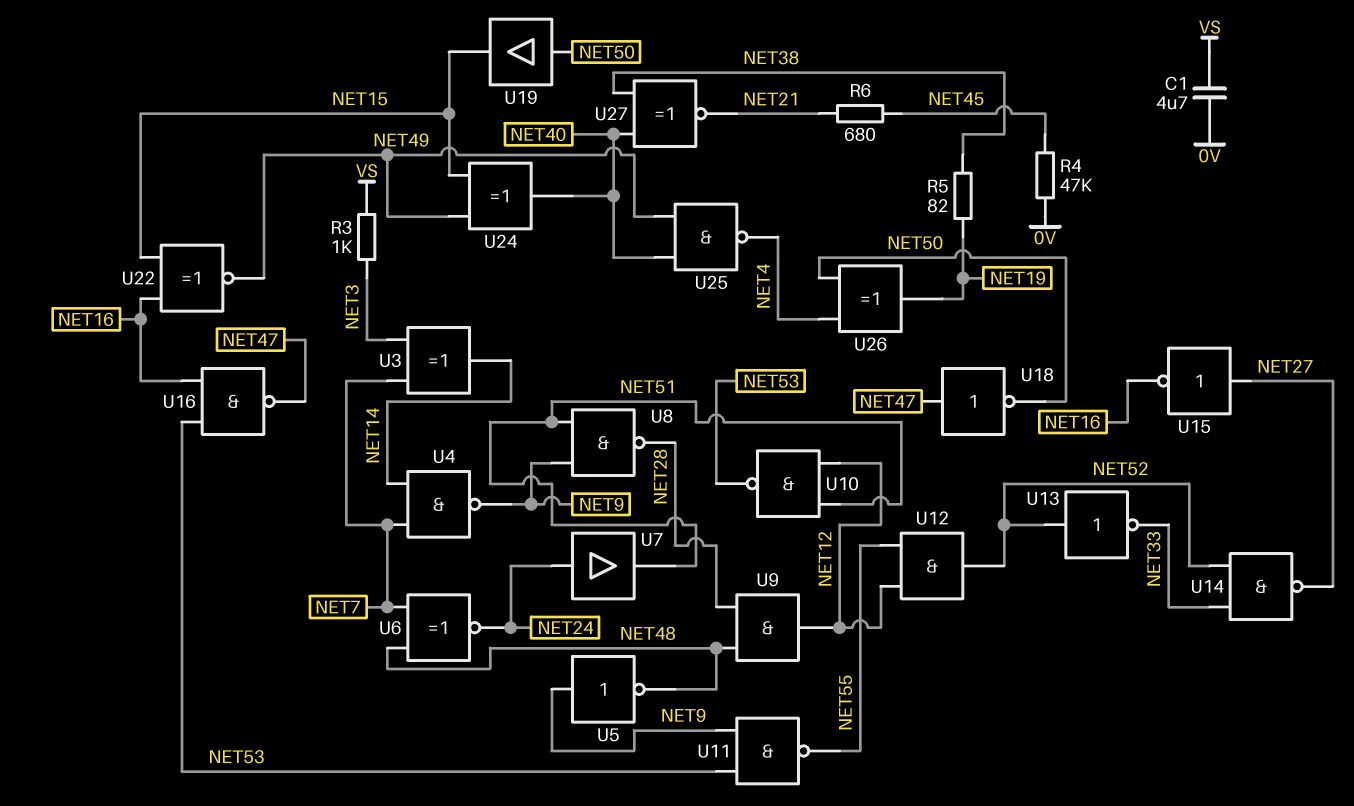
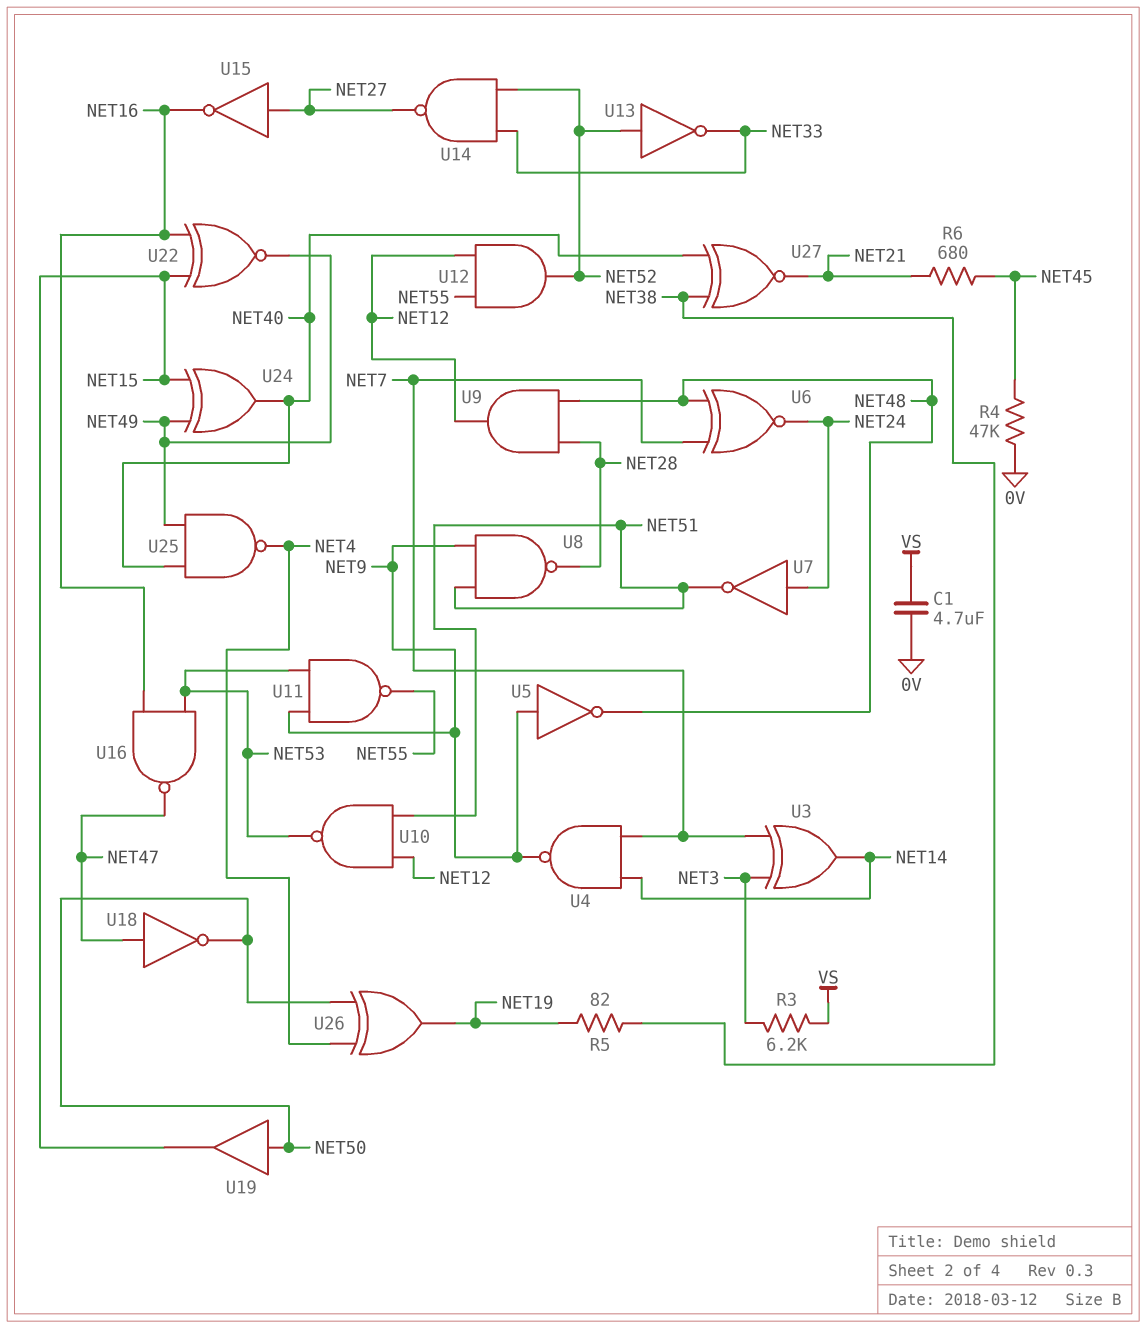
R3: 1k (NET3, VS) -> 6.2k (NET3, VS)
U7: buffer (in NET24, out NET51) -> NOT (in NET24, out NET51)

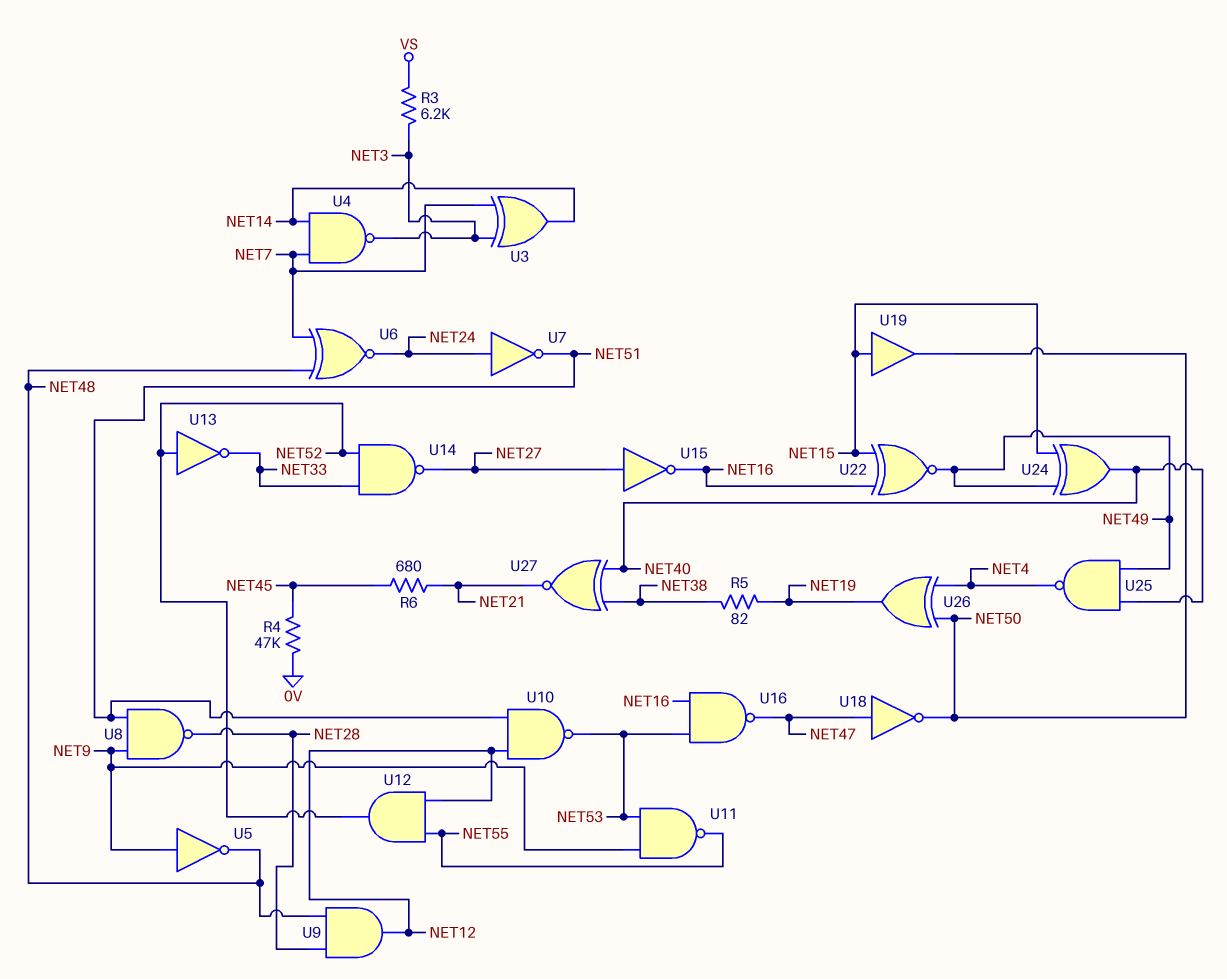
C1: 4.7uF (0V, VS) -> none
U4: NAND (in NET7, in NET14, out NET9) -> NAND (in NET7, in NET14, out NET3)
U19: buffer (in NET50, out NET15) -> buffer (in NET15, out NET50)

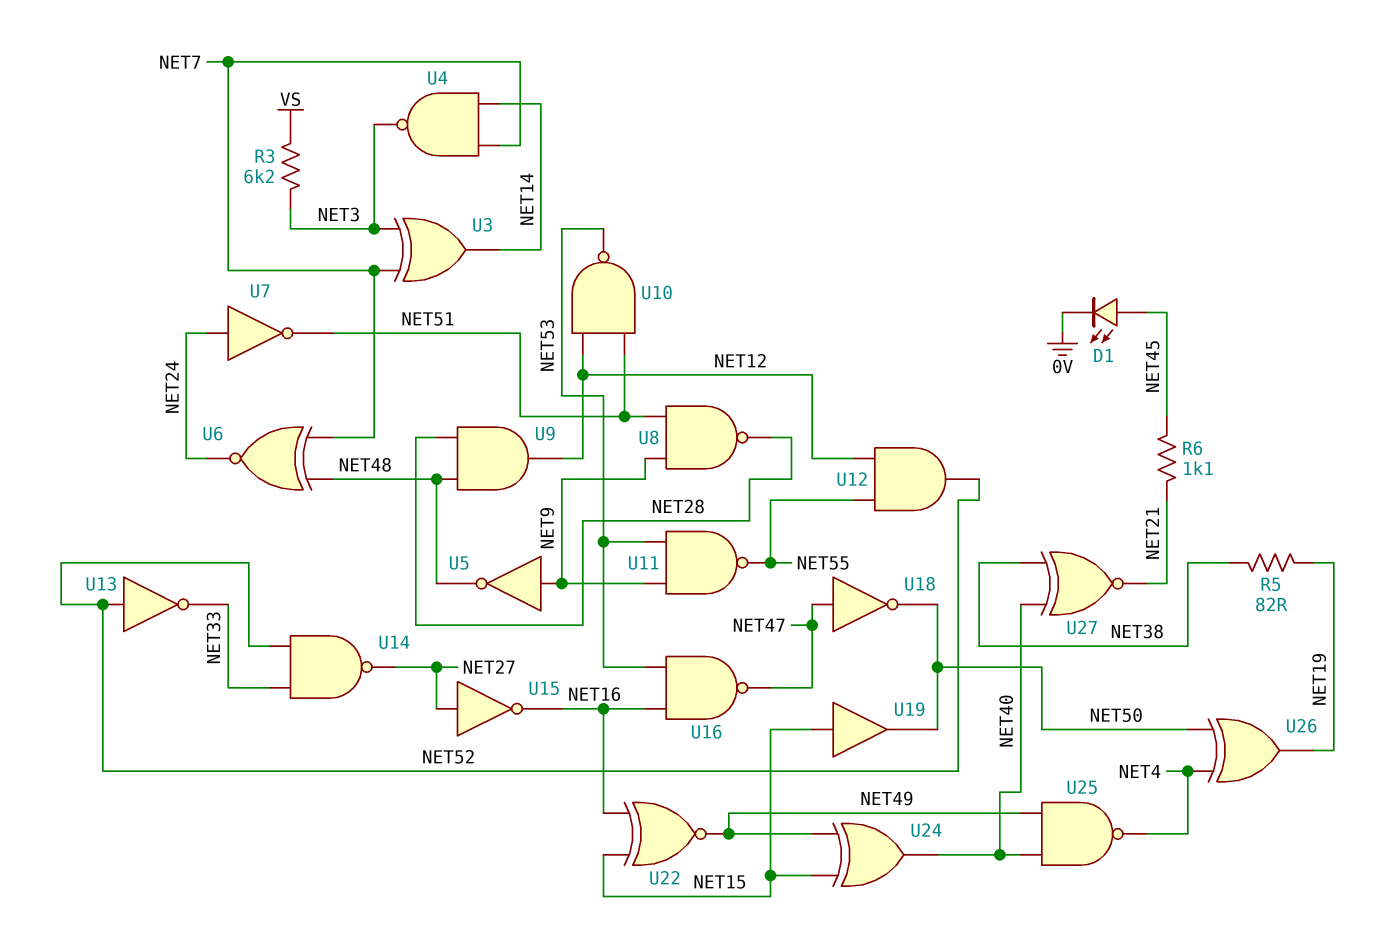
D1: none -> LED (A NET45, K 0V)
R4: 47k (0V, NET45) -> none
R6: 680 (NET21, NET45) -> 1.1k (NET21, NET45)

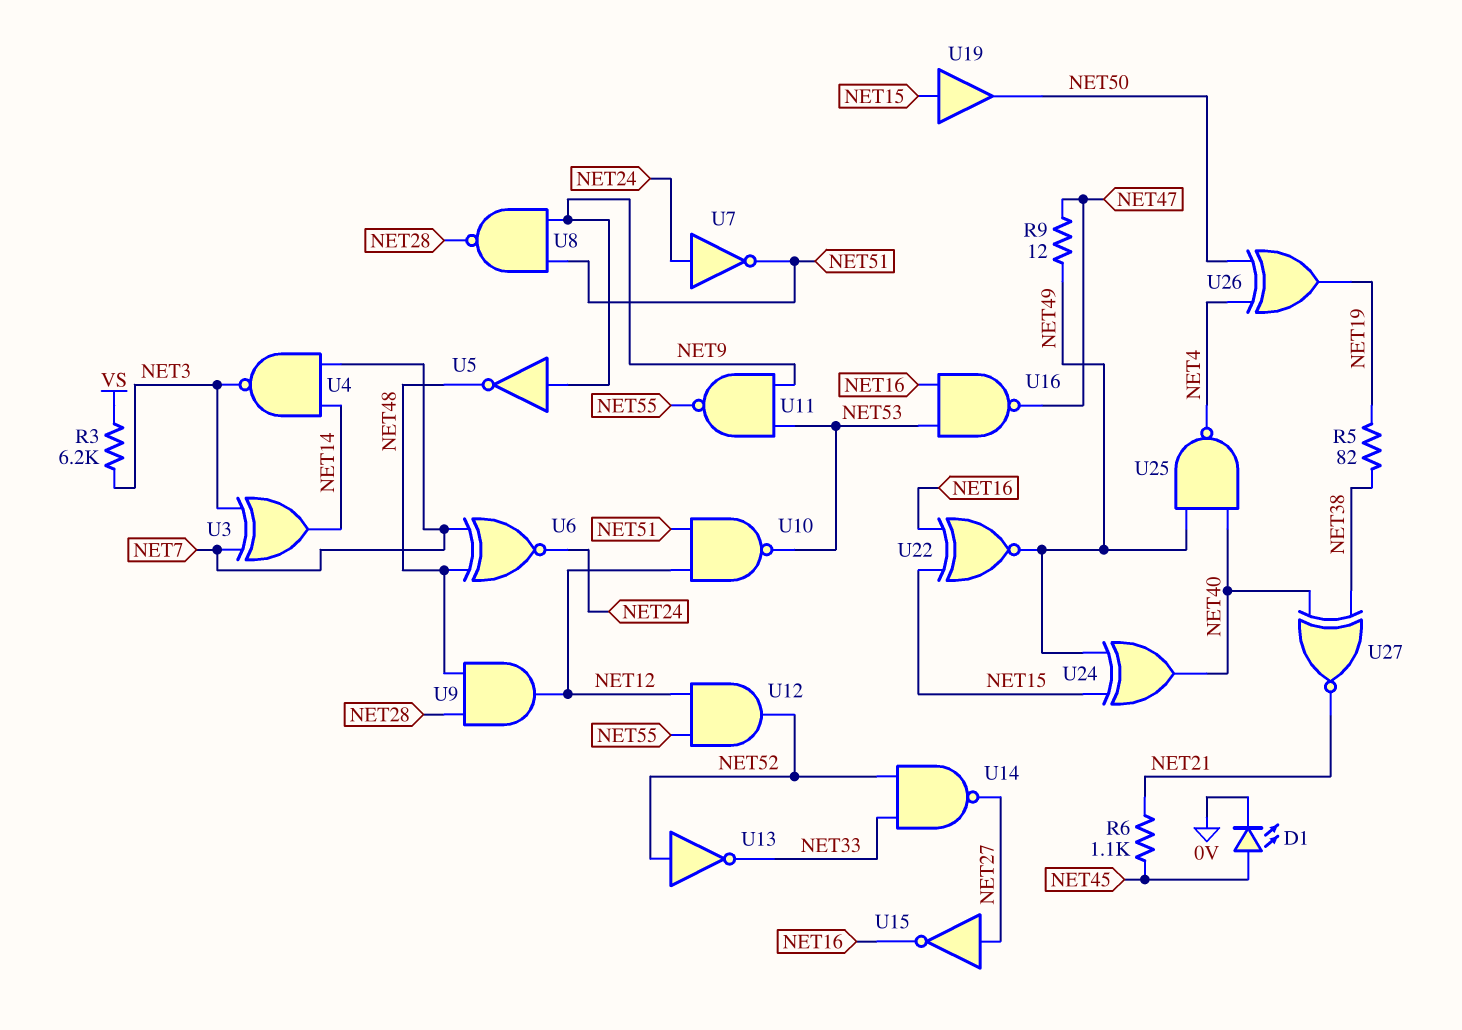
R9: none -> 12 (NET47, NET49)
U18: NOT (in NET47, out NET50) -> none

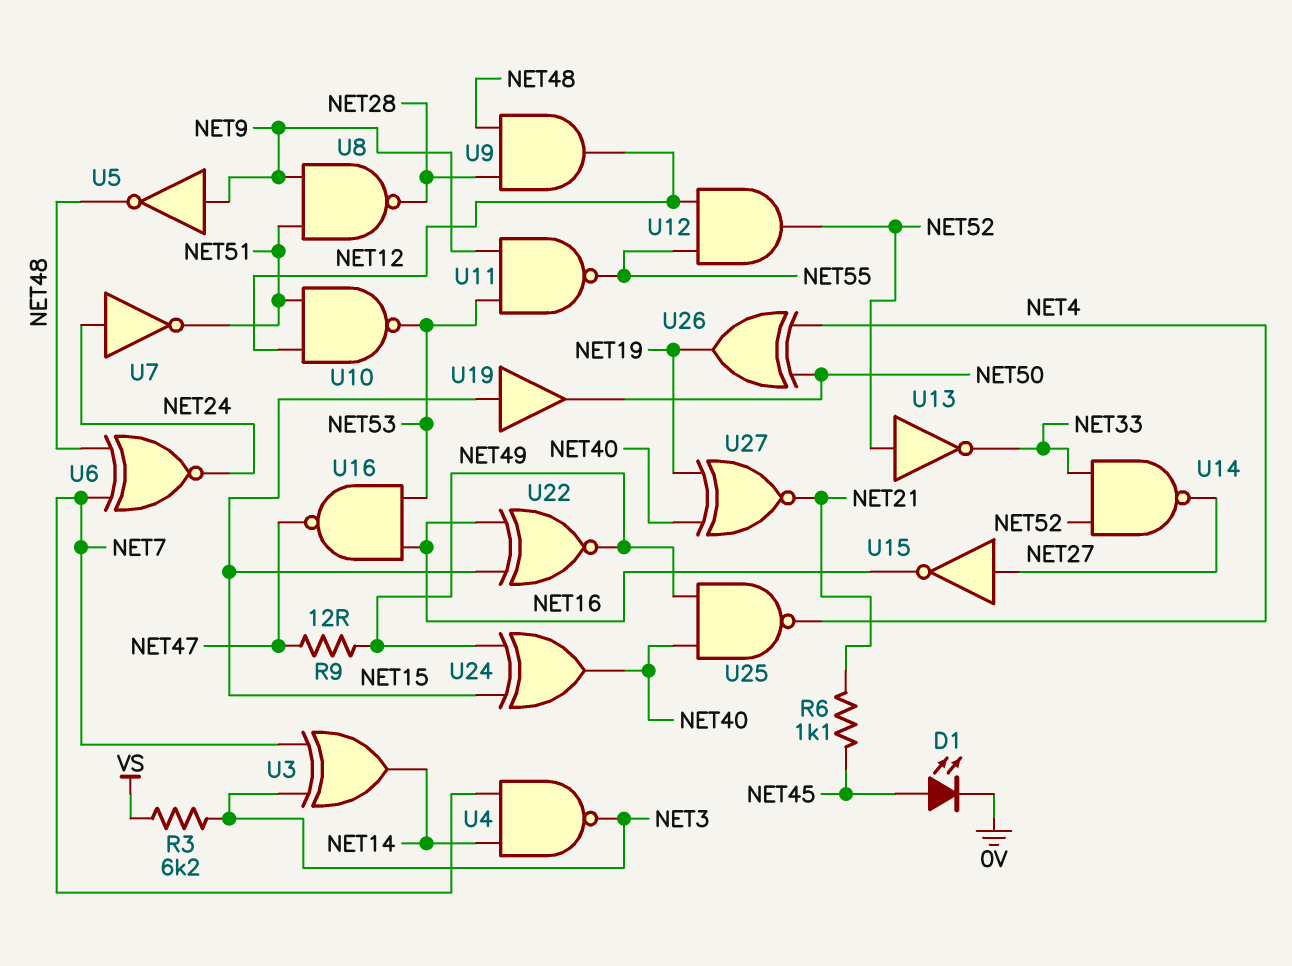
R5: 82 (NET19, NET38) -> none
U27: XNOR (in NET38, in NET40, out NET21) -> XNOR (in NET19, in NET40, out NET21)

